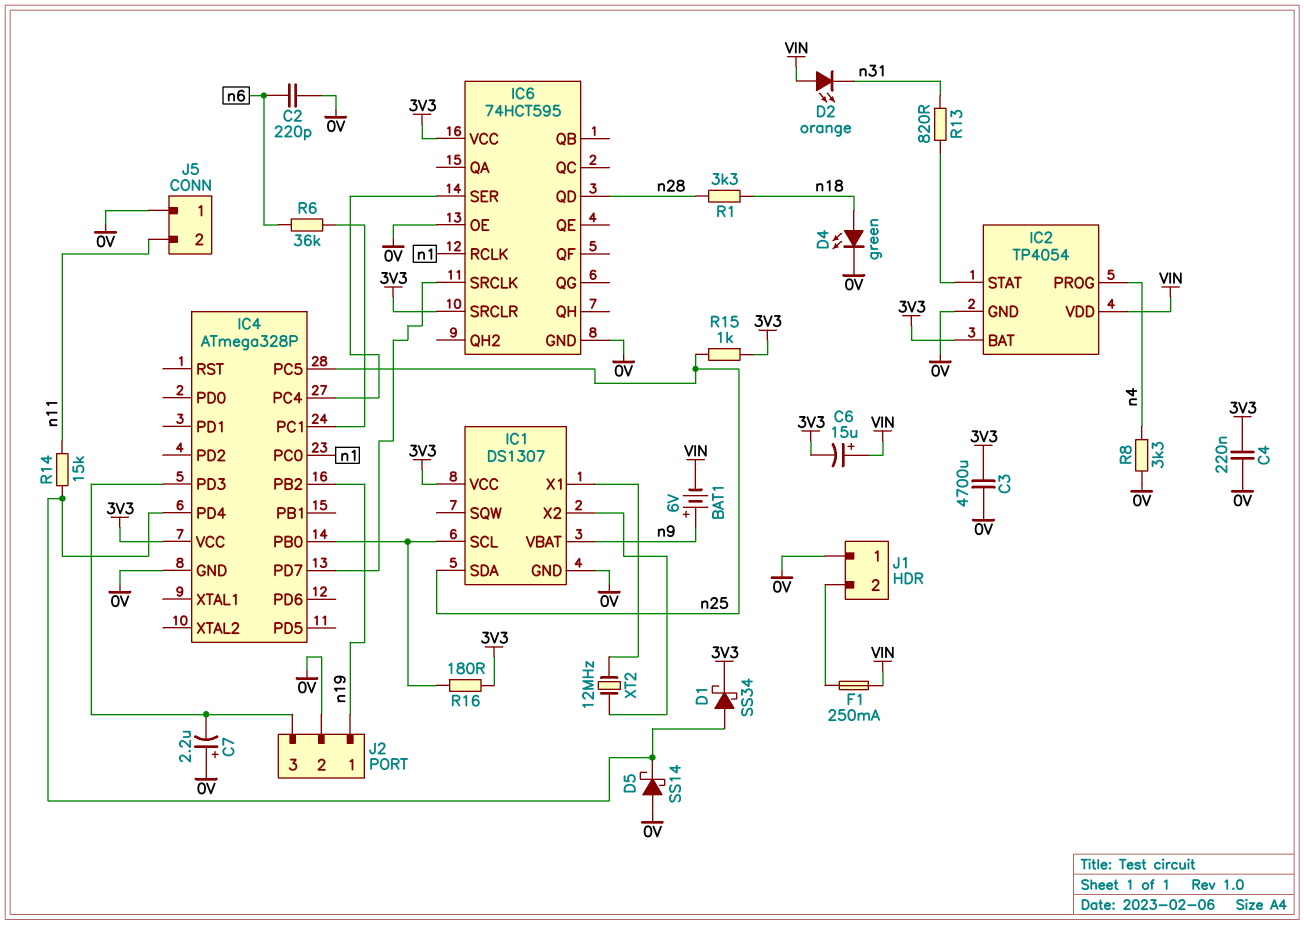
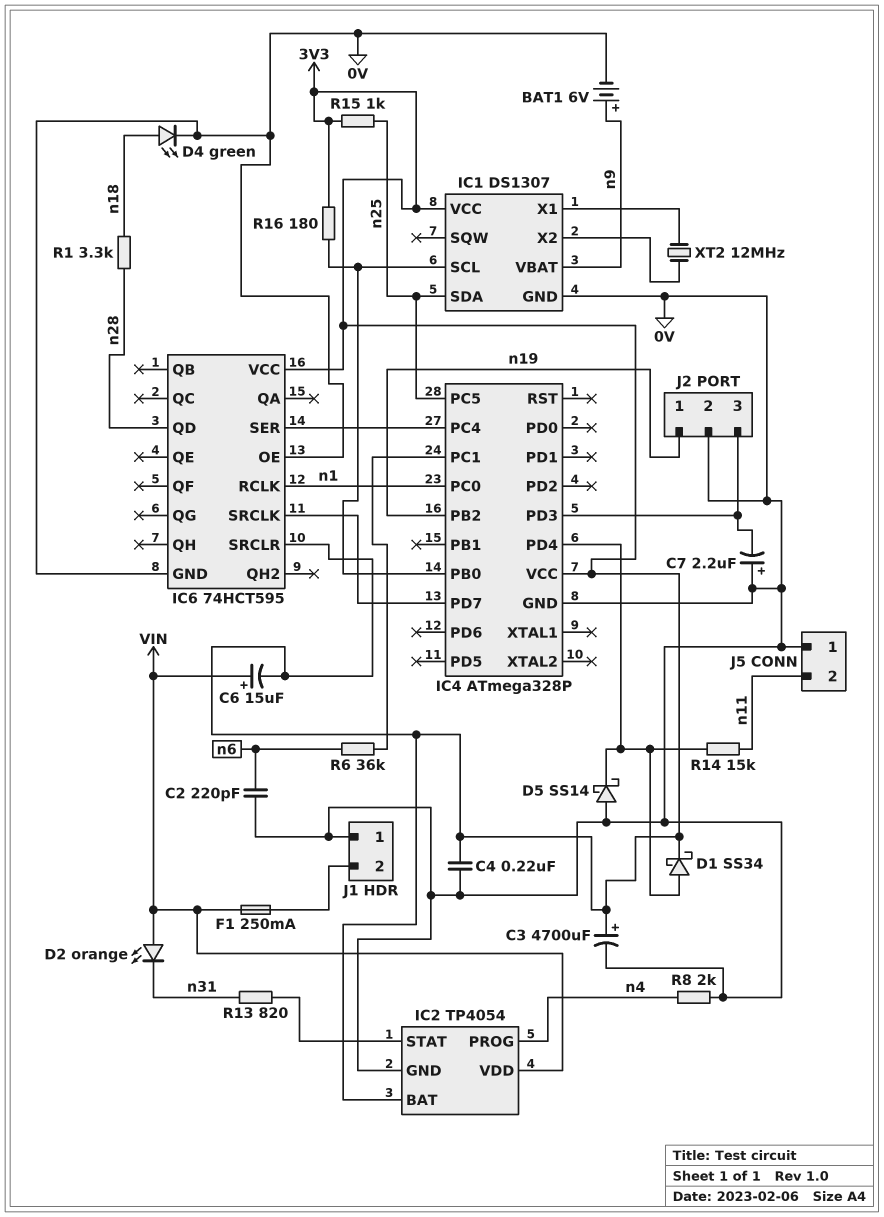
BAT1: 6V (plus n9, minus VIN) -> 6V (plus n9, minus 0V)
C3: 4700uF (0V, 3V3) -> 4700uF (plus 3V3, minus 0V)
R8: 3.3k (0V, n4) -> 2k (0V, n4)

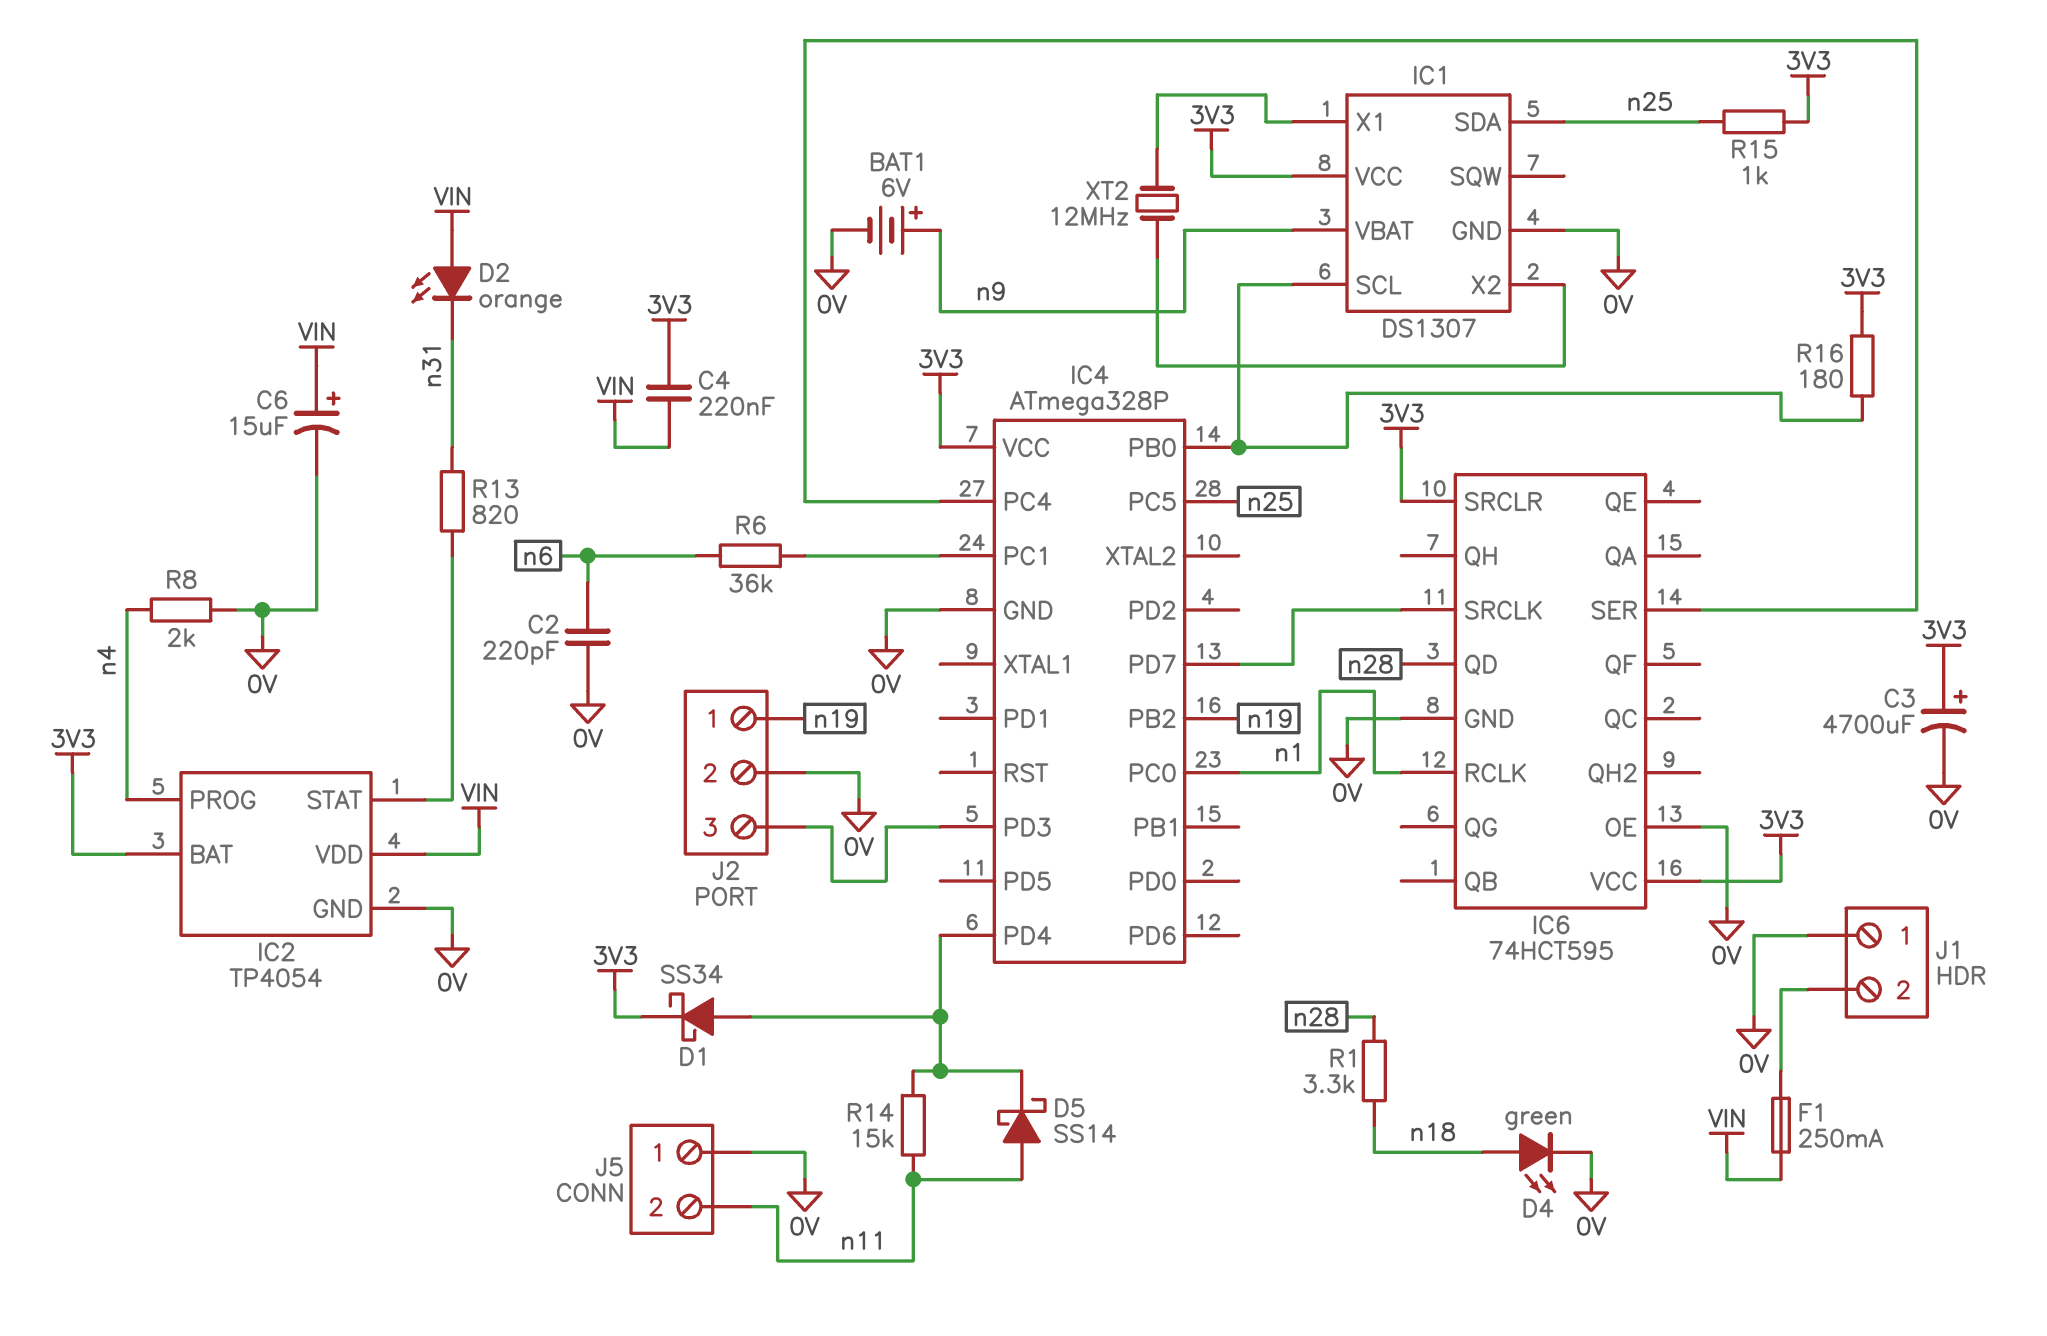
C4: 220nF (0V, 3V3) -> 220nF (3V3, VIN)
C6: 15uF (plus VIN, minus 3V3) -> 15uF (plus VIN, minus 0V)
C7: 2.2uF (plus 0V, minus IC4/PD3) -> none
D5: schottky SS14 (A 0V, K IC4/PD4) -> schottky SS14 (A n11, K IC4/PD4)

